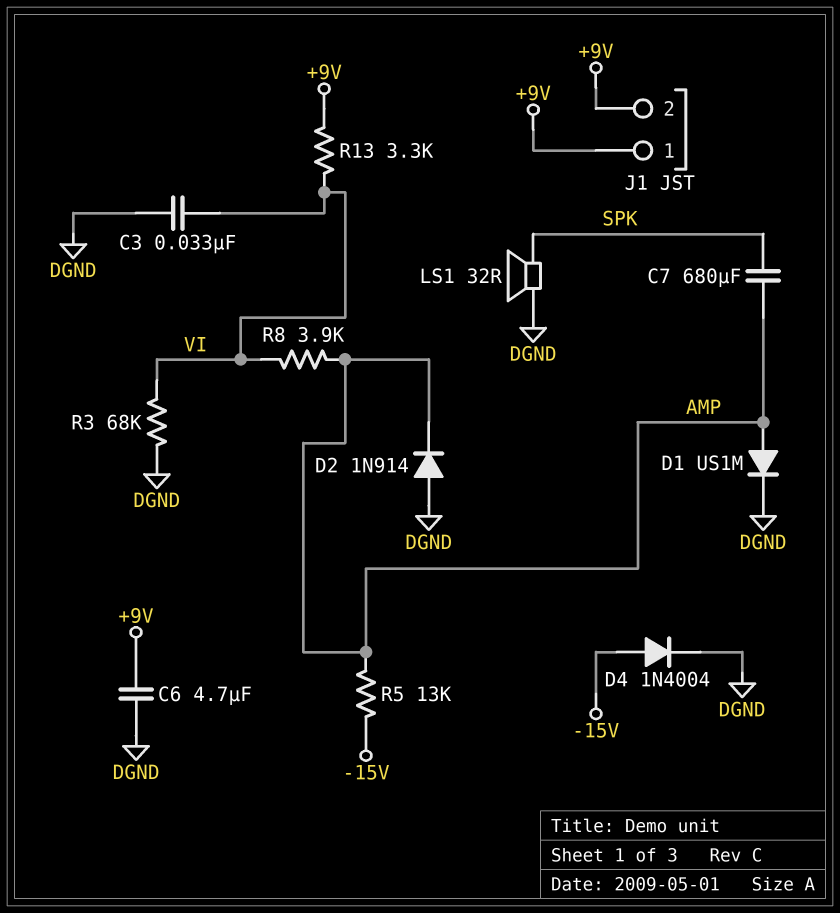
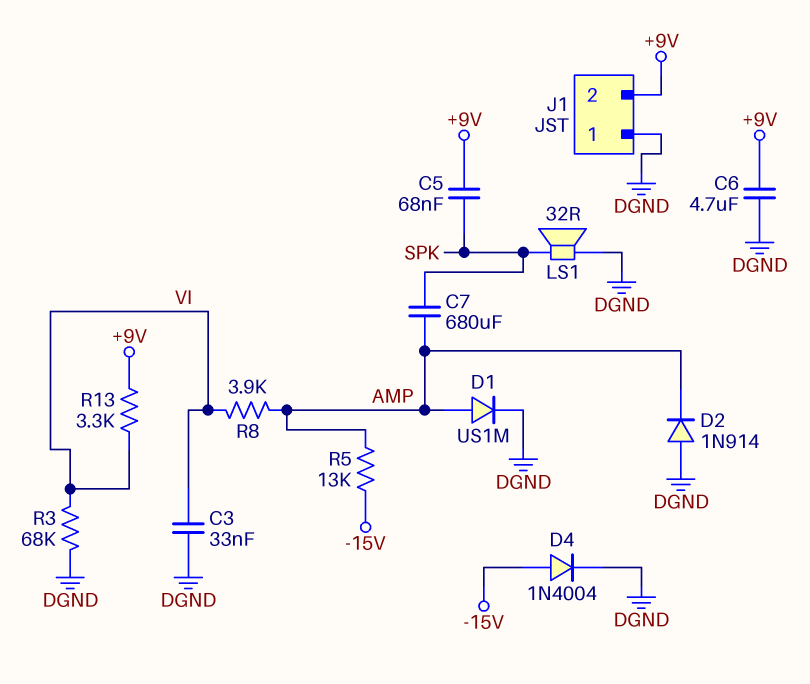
C5: none -> 68nF (+9V, SPK)
J1 pin 1: +9V -> DGND

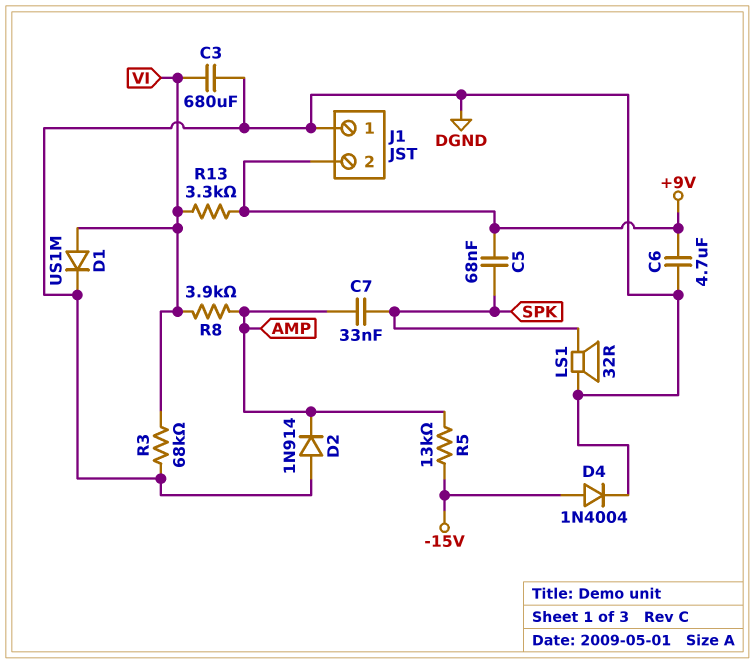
C3: 33nF (DGND, VI) -> 680uF (DGND, VI)
C7: 680uF (AMP, SPK) -> 33nF (AMP, SPK)
D1: diode US1M (A AMP, K DGND) -> diode US1M (A VI, K DGND)

